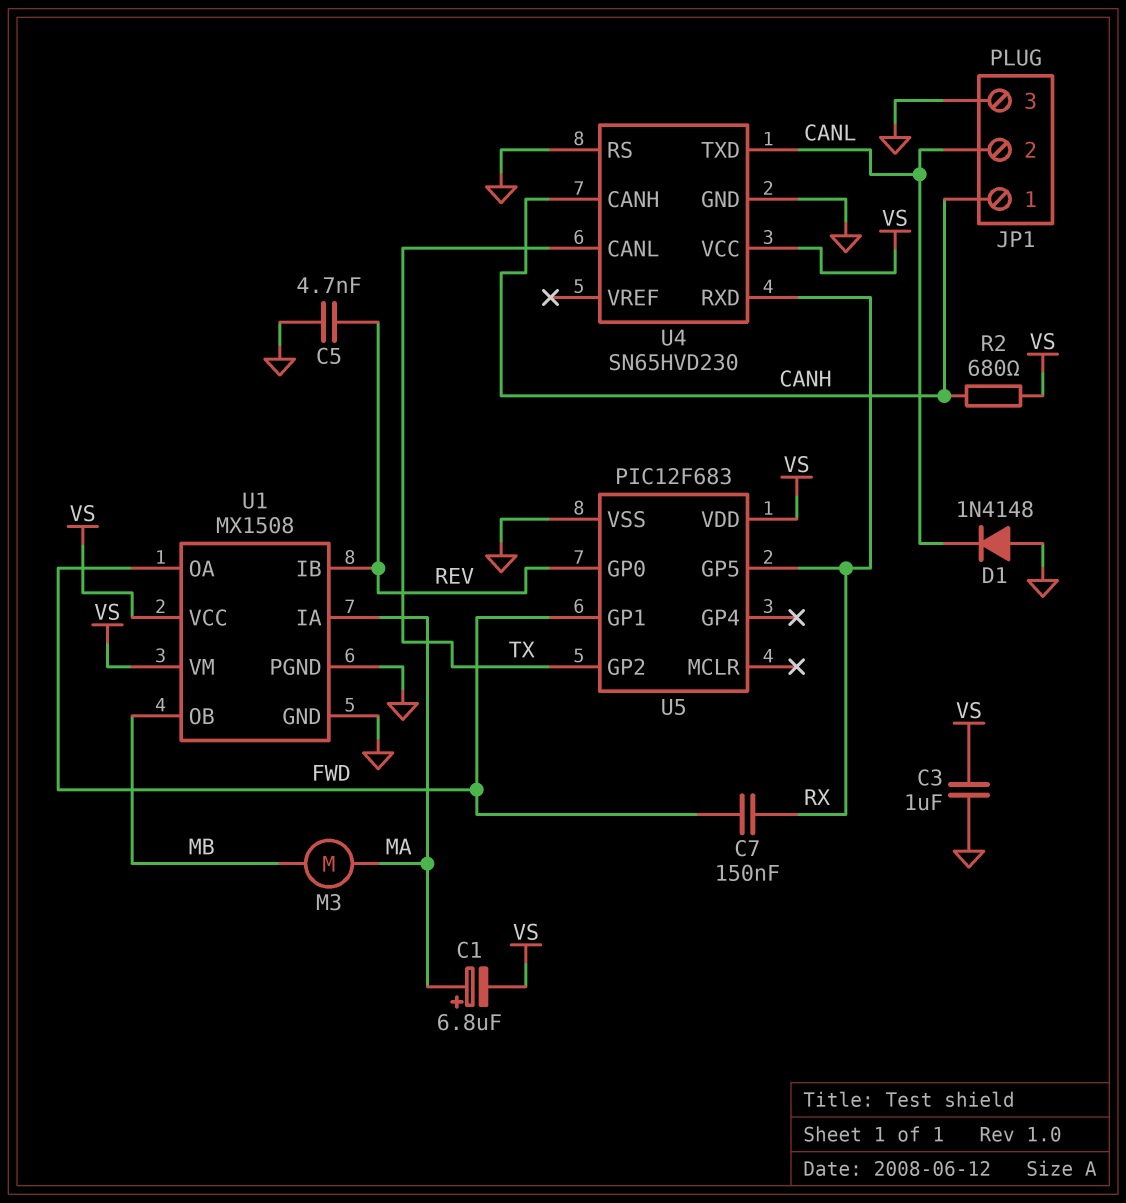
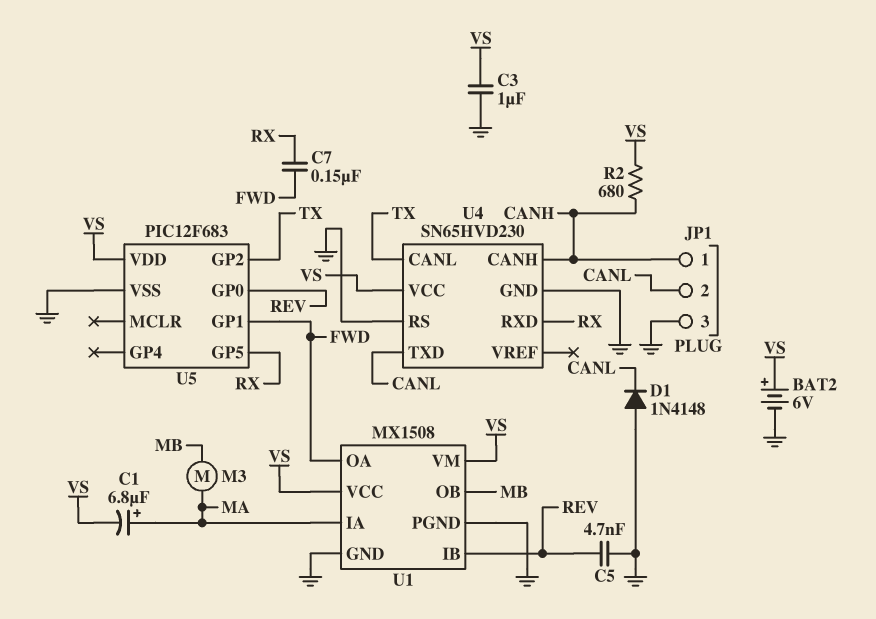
BAT2: none -> 6V (plus VS, minus GND)

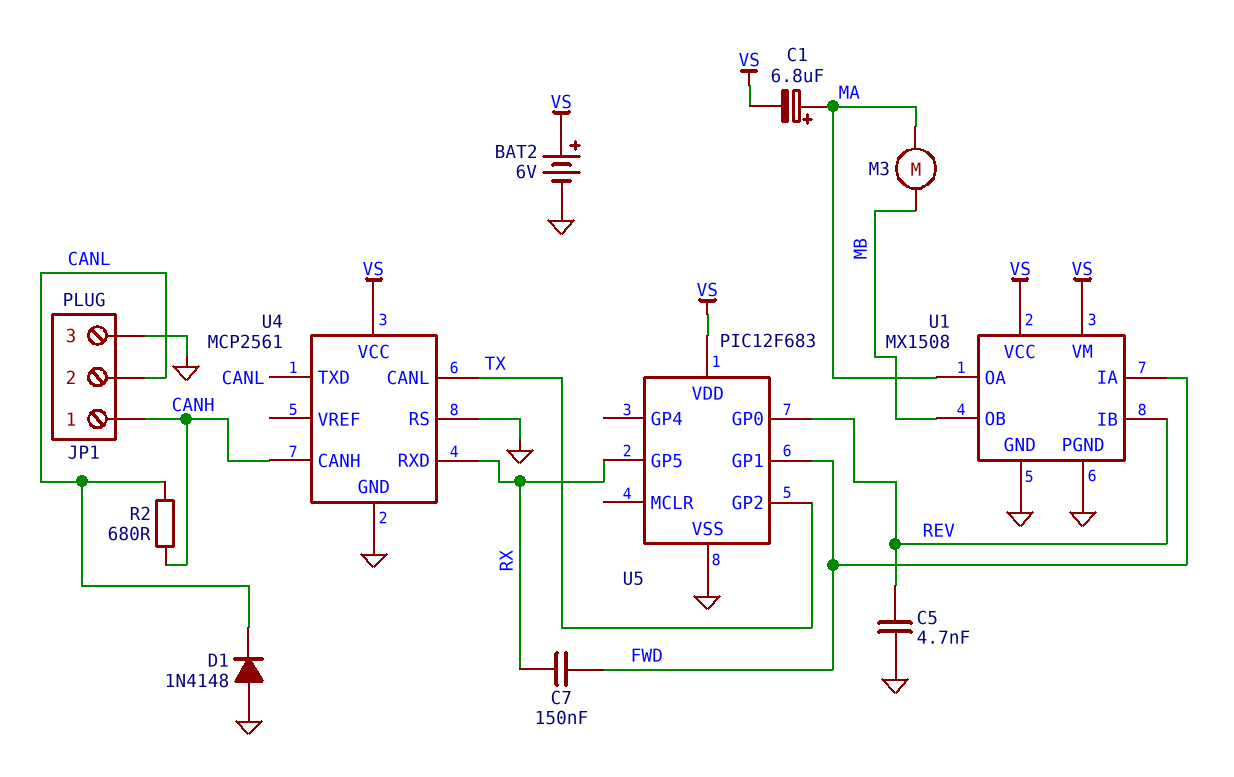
C3: 1uF (GND, VS) -> none
R2: 680 (CANH, VS) -> 680 (CANH, CANL)
U1 pin IA: MA -> FWD
U1 pin OA: FWD -> MA
U4: SN65HVD230 -> MCP2561

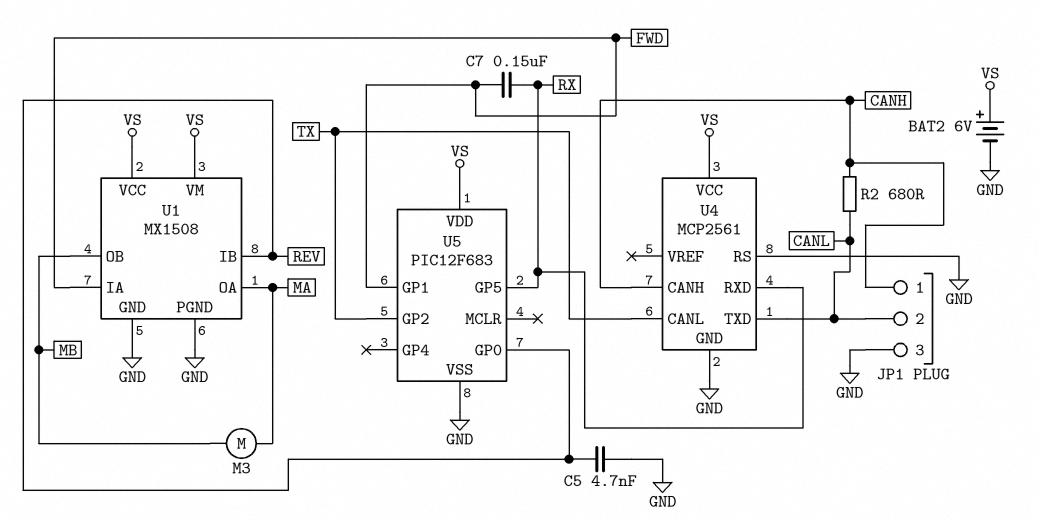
C1: 6.8uF (plus MA, minus VS) -> none
D1: diode 1N4148 (A GND, K CANL) -> none

